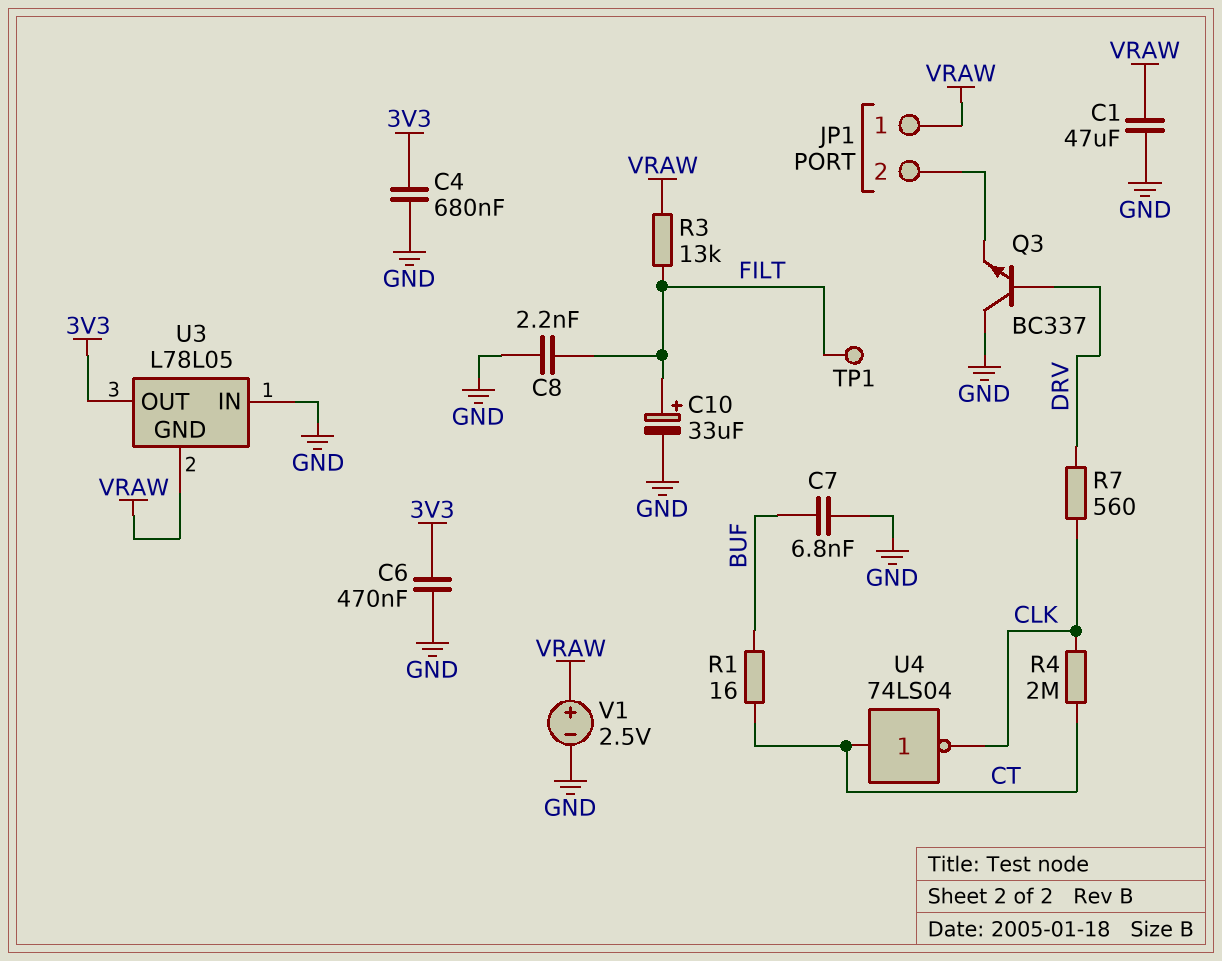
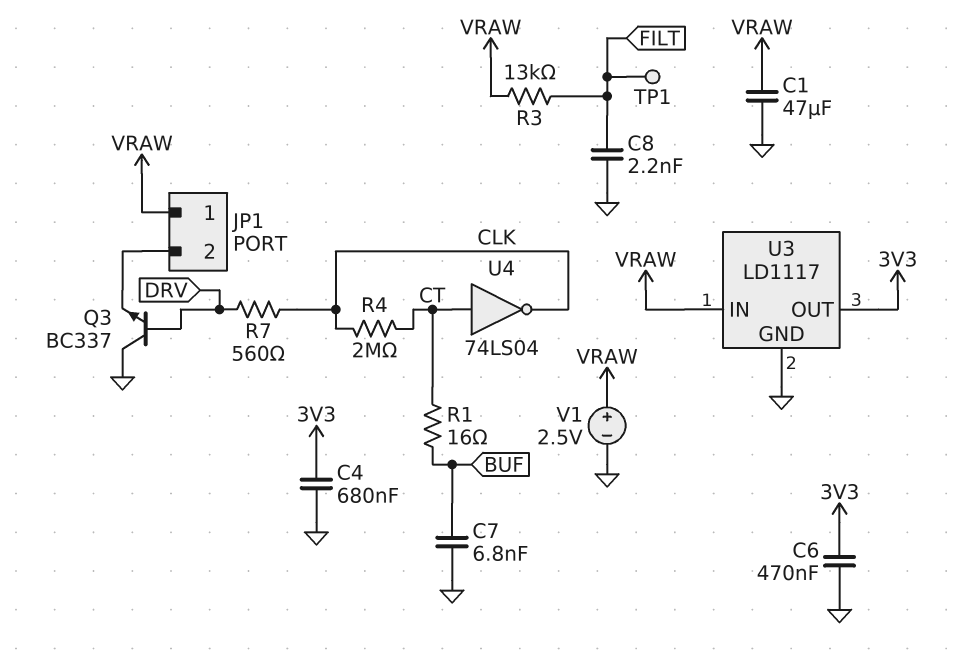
C10: 33uF (plus FILT, minus GND) -> none
U3: L78L05 -> LD1117
U3 pin GND: VRAW -> GND
U3 pin IN: GND -> VRAW

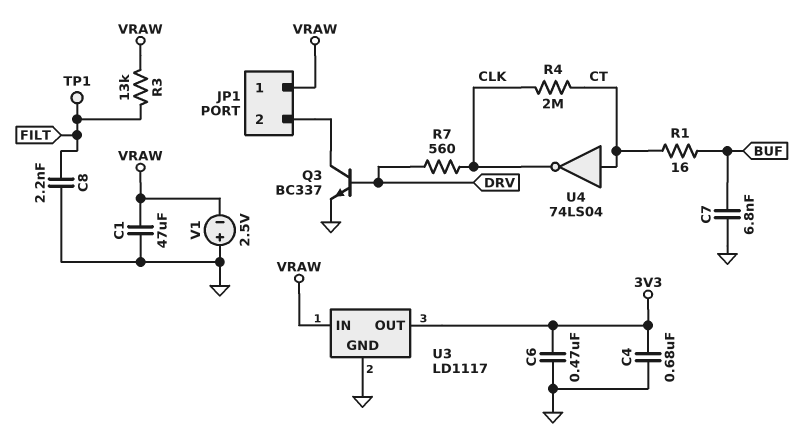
Q3: NPN BC337 (B DRV, C GND, E JP1/2) -> NPN BC337 (B DRV, C JP1/2, E GND)
V1: 2.5V (plus VRAW, minus GND) -> 2.5V (plus GND, minus VRAW)

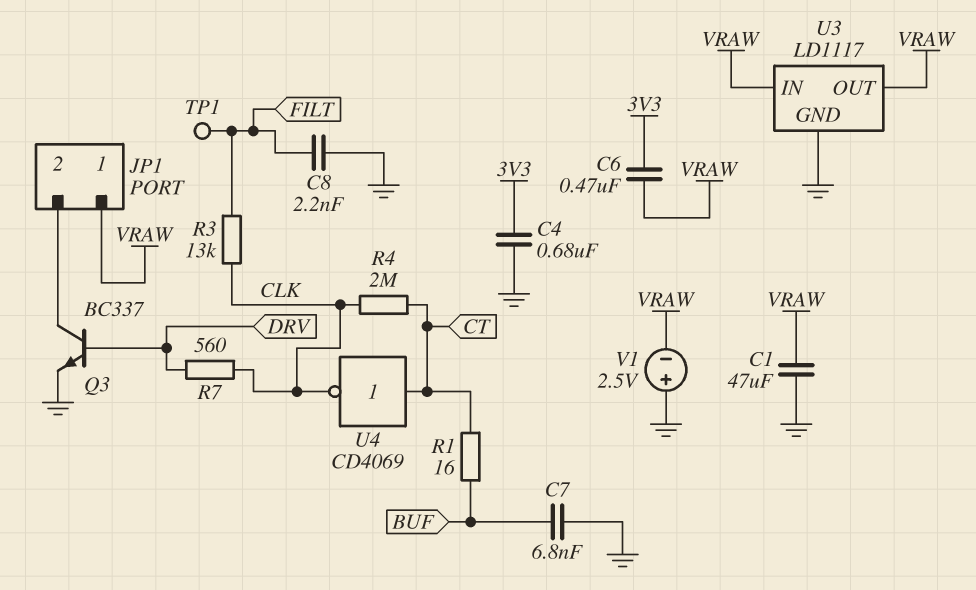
C6: 470nF (3V3, GND) -> 470nF (3V3, VRAW)
R3: 13k (FILT, VRAW) -> 13k (CLK, FILT)
U3 pin OUT: 3V3 -> VRAW
U4: NOT 74LS04 (in CT, out CLK) -> NOT CD4069 (in CT, out CLK)

